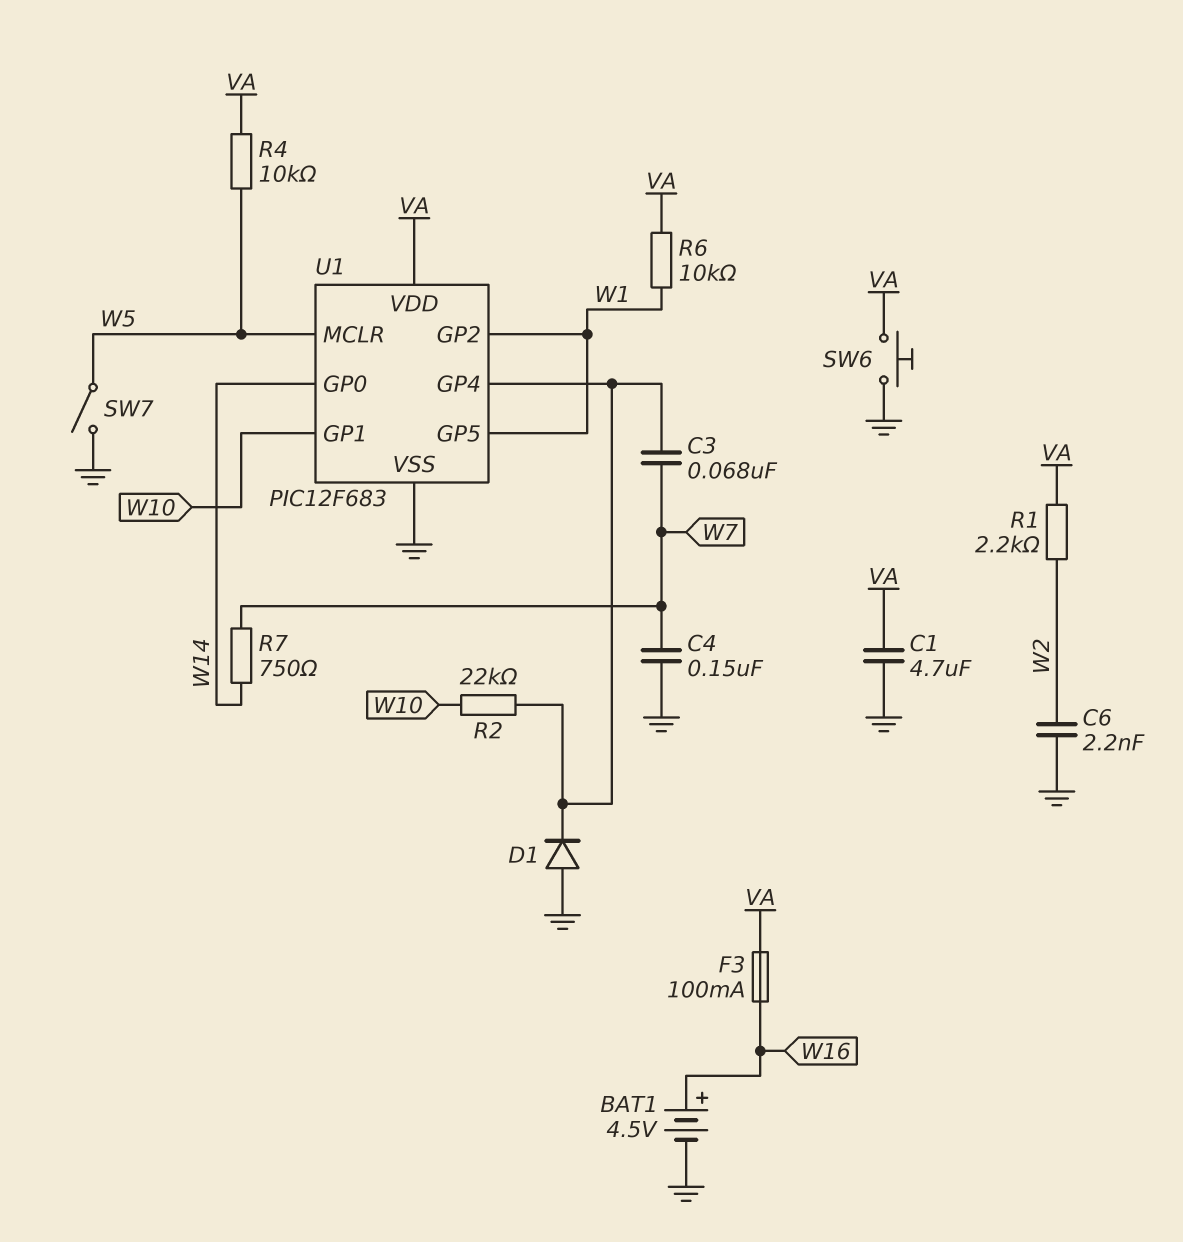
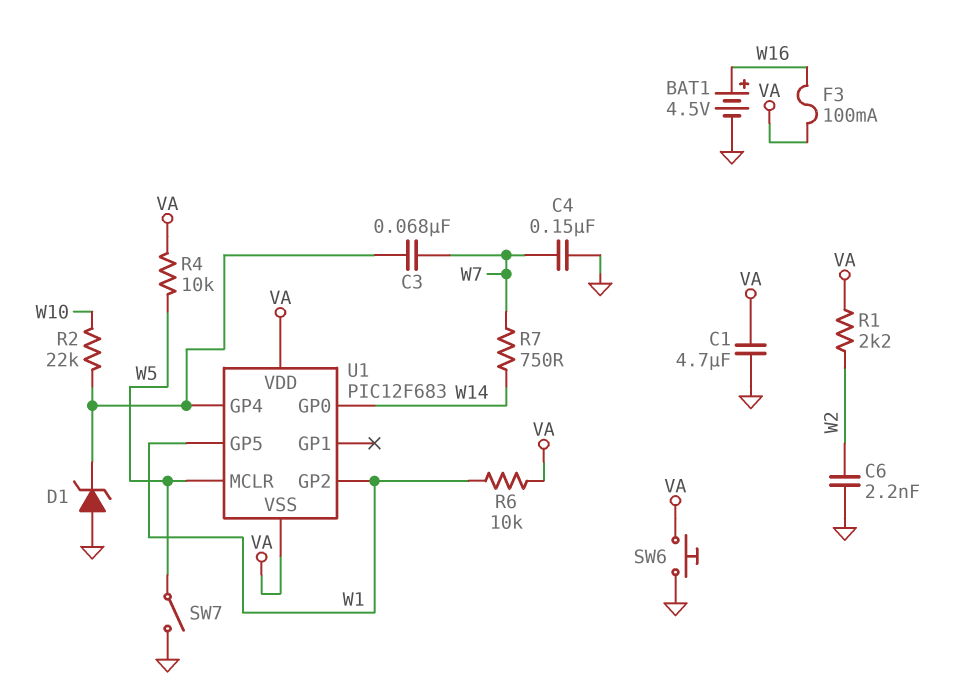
D1: diode (A GND, K U1/GP4) -> zener (A GND, K U1/GP4)
U1 pin GP1: W10 -> none
U1 pin VSS: GND -> VA

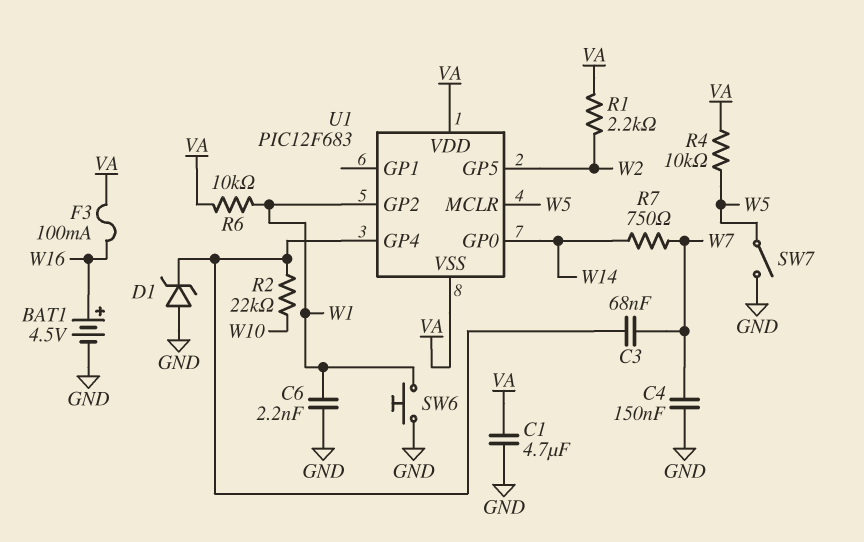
C6: 2.2nF (GND, W2) -> 2.2nF (GND, W1)
SW6: button (GND, VA) -> button (GND, W1)
U1 pin GP5: W1 -> W2

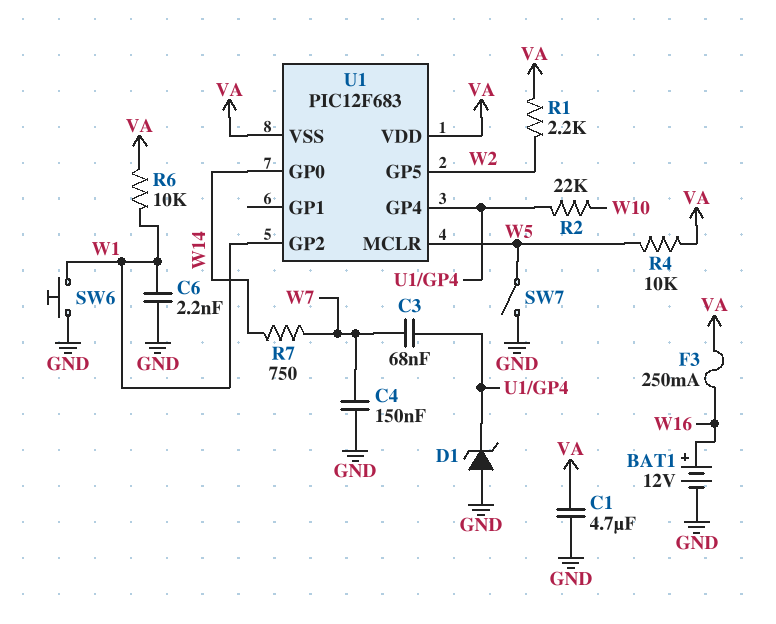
BAT1: 4.5V (plus W16, minus GND) -> 12V (plus W16, minus GND)
F3: 100mA (VA, W16) -> 250mA (VA, W16)

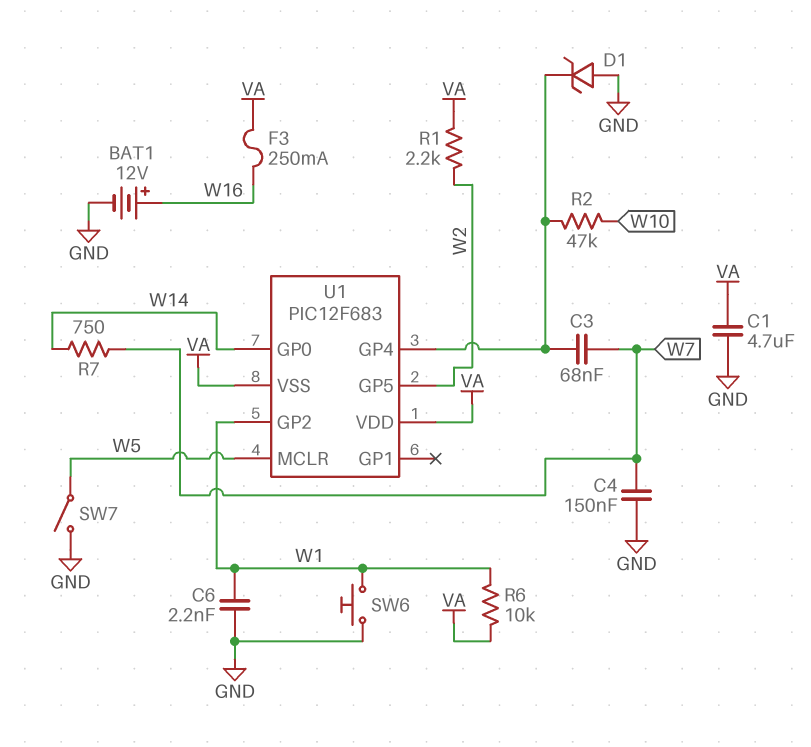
R2: 22k (U1/GP4, W10) -> 47k (U1/GP4, W10)
R4: 10k (VA, W5) -> none

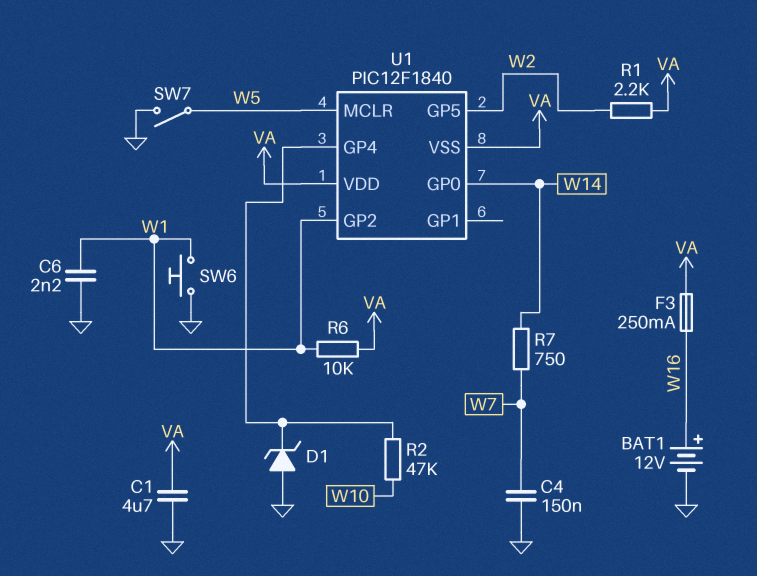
C3: 68nF (U1/GP4, W7) -> none
U1: PIC12F683 -> PIC12F1840

